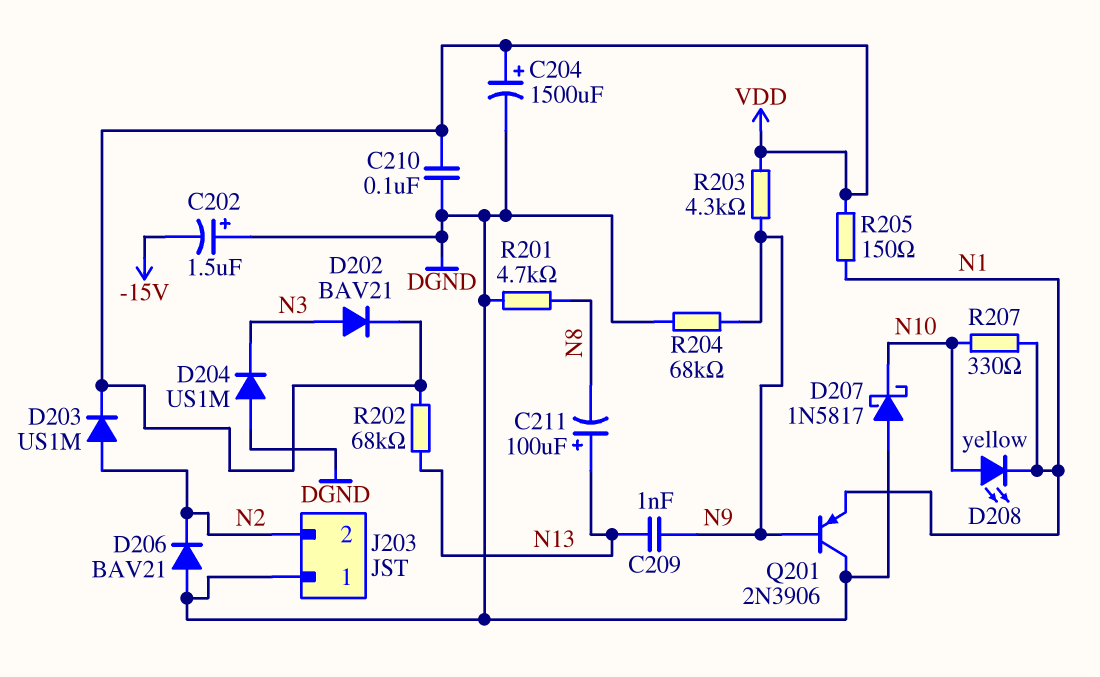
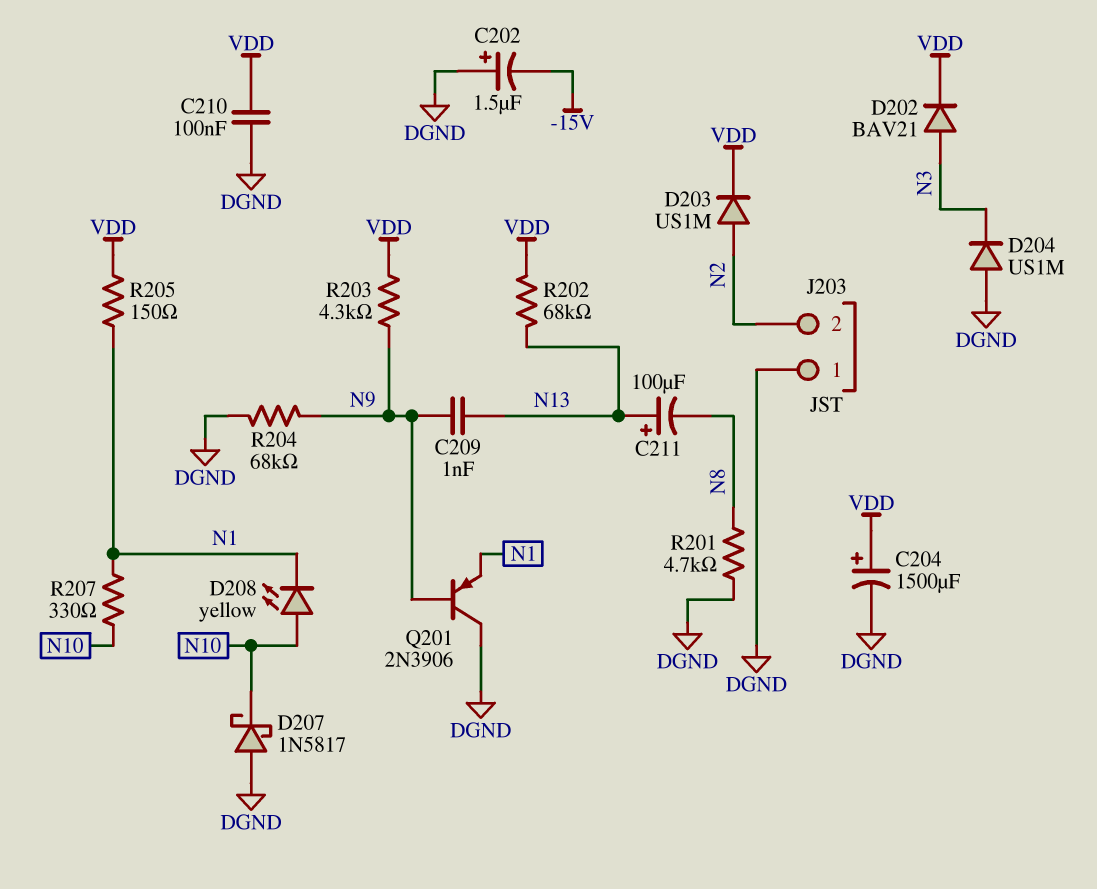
D206: diode BAV21 (A DGND, K N2) -> none

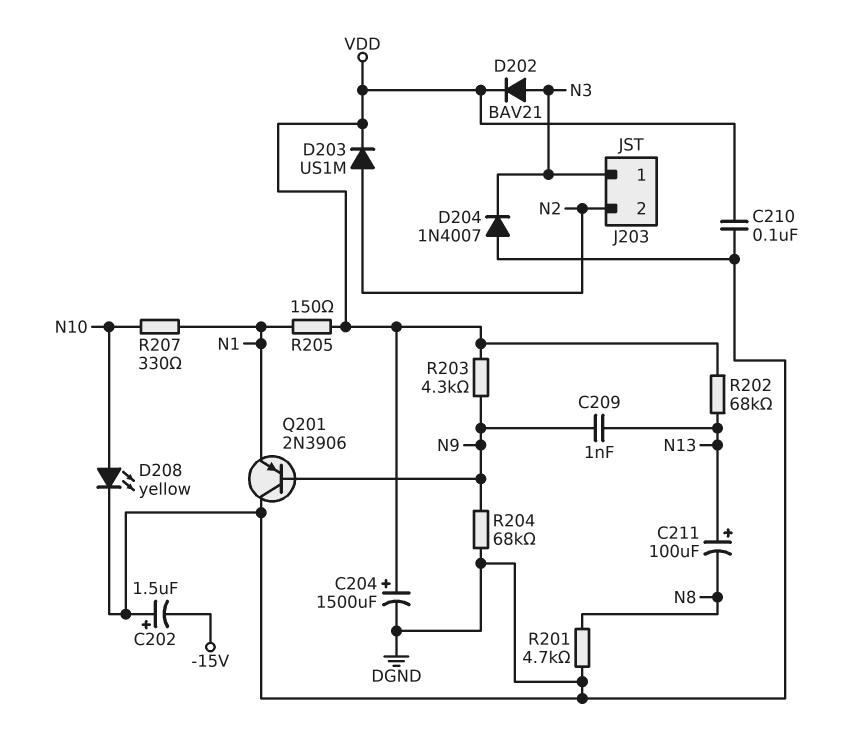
D204: diode US1M (A DGND, K N3) -> diode 1N4007 (A DGND, K N3)
D207: schottky 1N5817 (A DGND, K N10) -> none
D208: LED yellow (A N10, K N1) -> LED yellow (A N10, K DGND)
J203 pin 1: DGND -> N3

